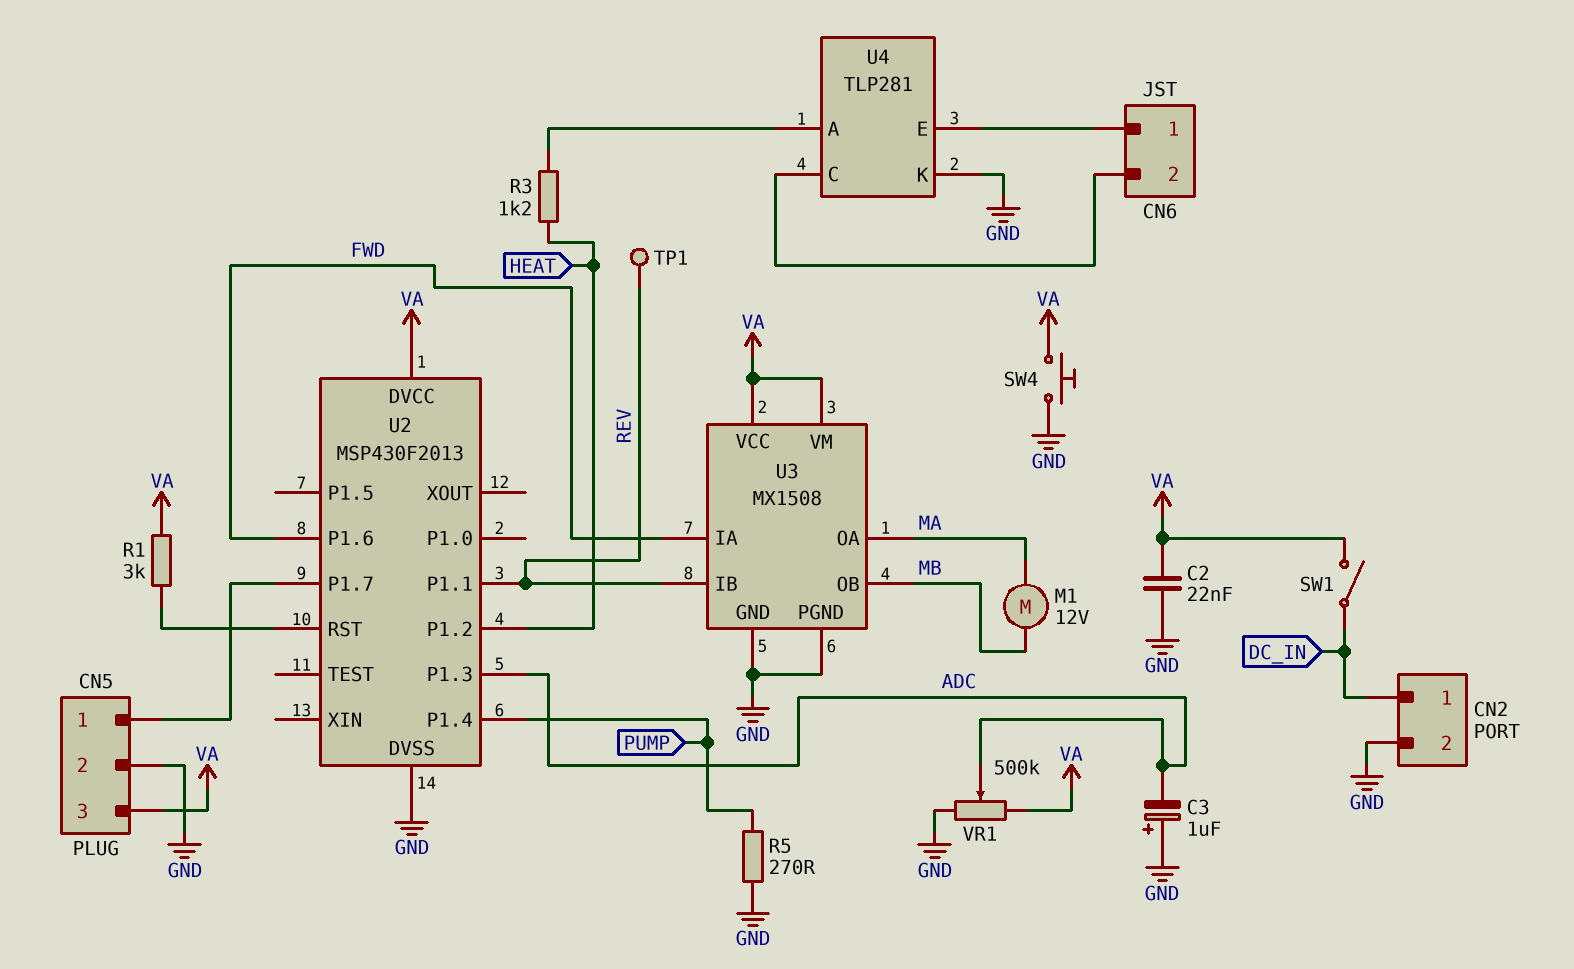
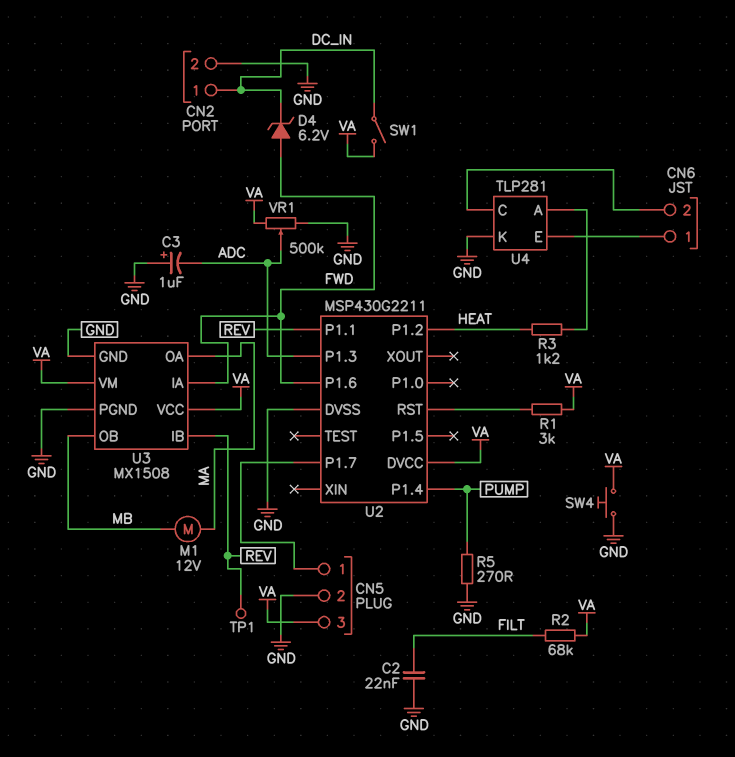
C2: 22nF (GND, VA) -> 22nF (FILT, GND)
D4: none -> zener 6.2V (A FWD, K DC_IN)
R2: none -> 68k (FILT, VA)
U2: MSP430F2013 -> MSP430G2211

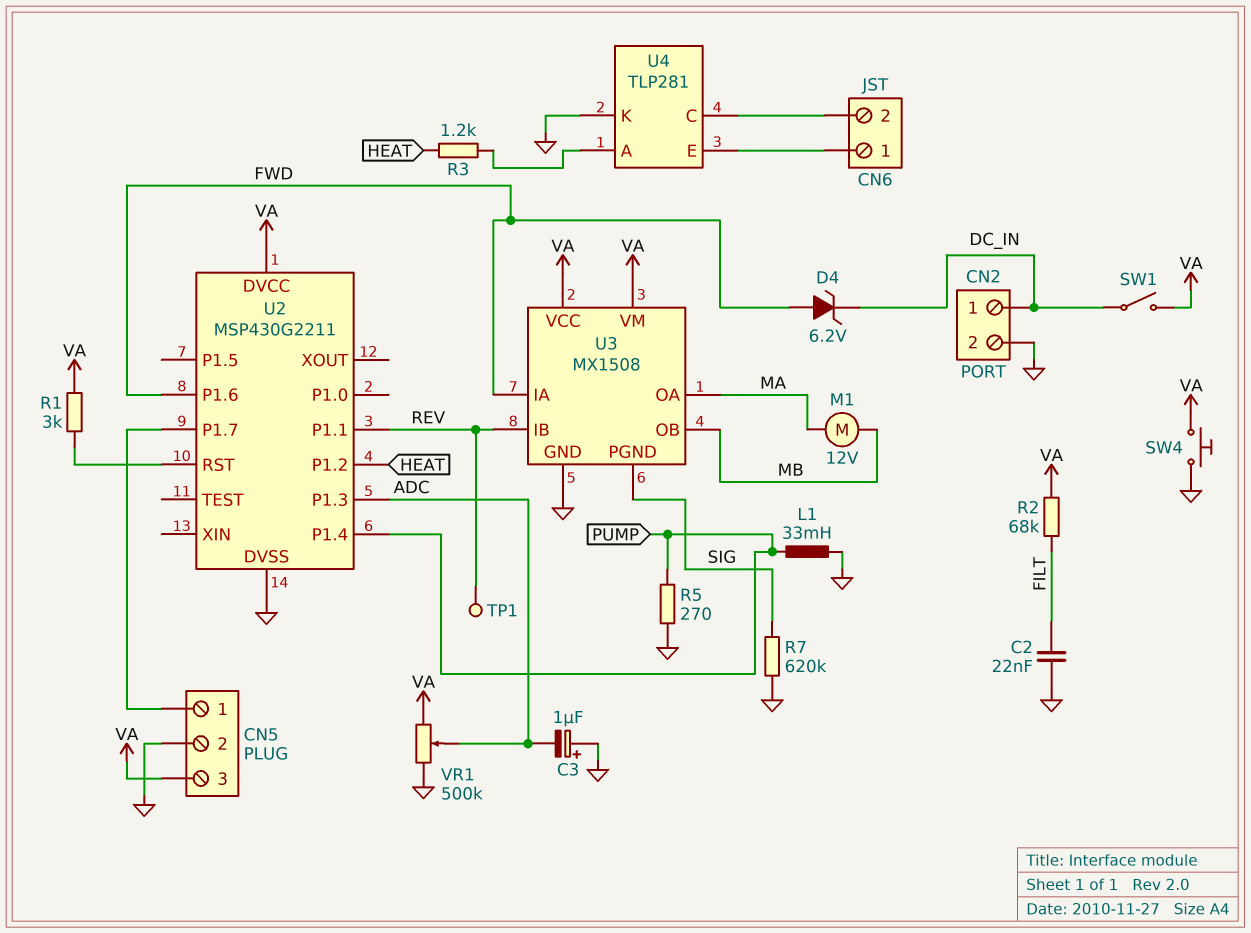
L1: none -> 33mH (GND, PUMP)
R7: none -> 620k (GND, SIG)
U3 pin PGND: GND -> SIG

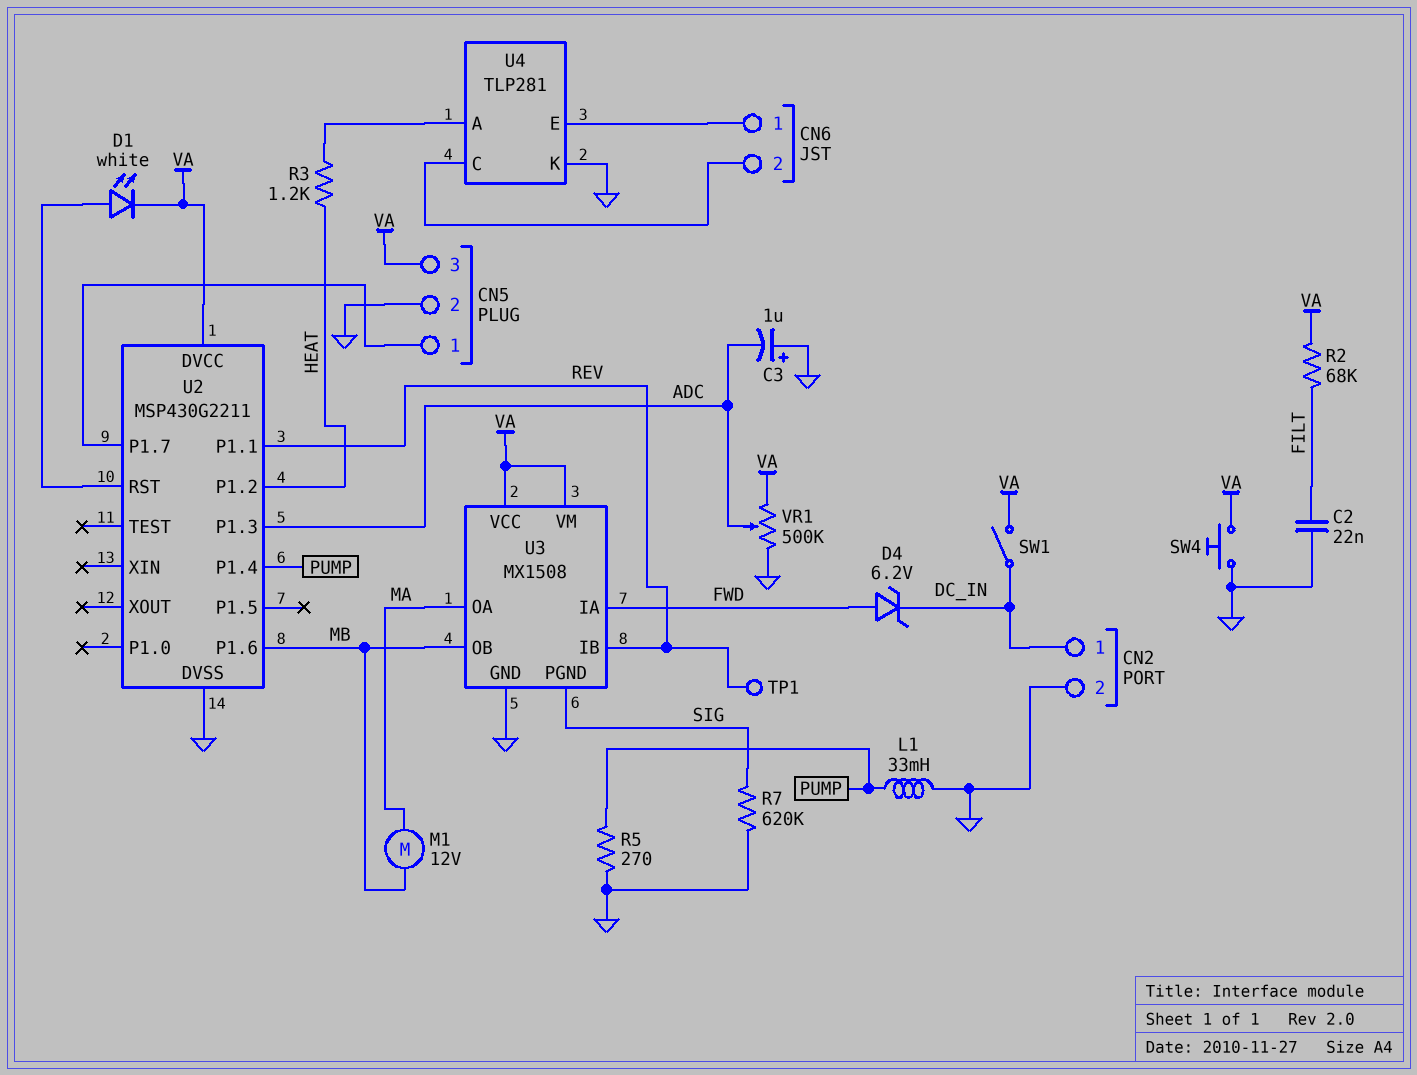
D1: none -> LED white (A U2/RST, K VA)
R1: 3k (U2/RST, VA) -> none
U2 pin P1.6: FWD -> MB

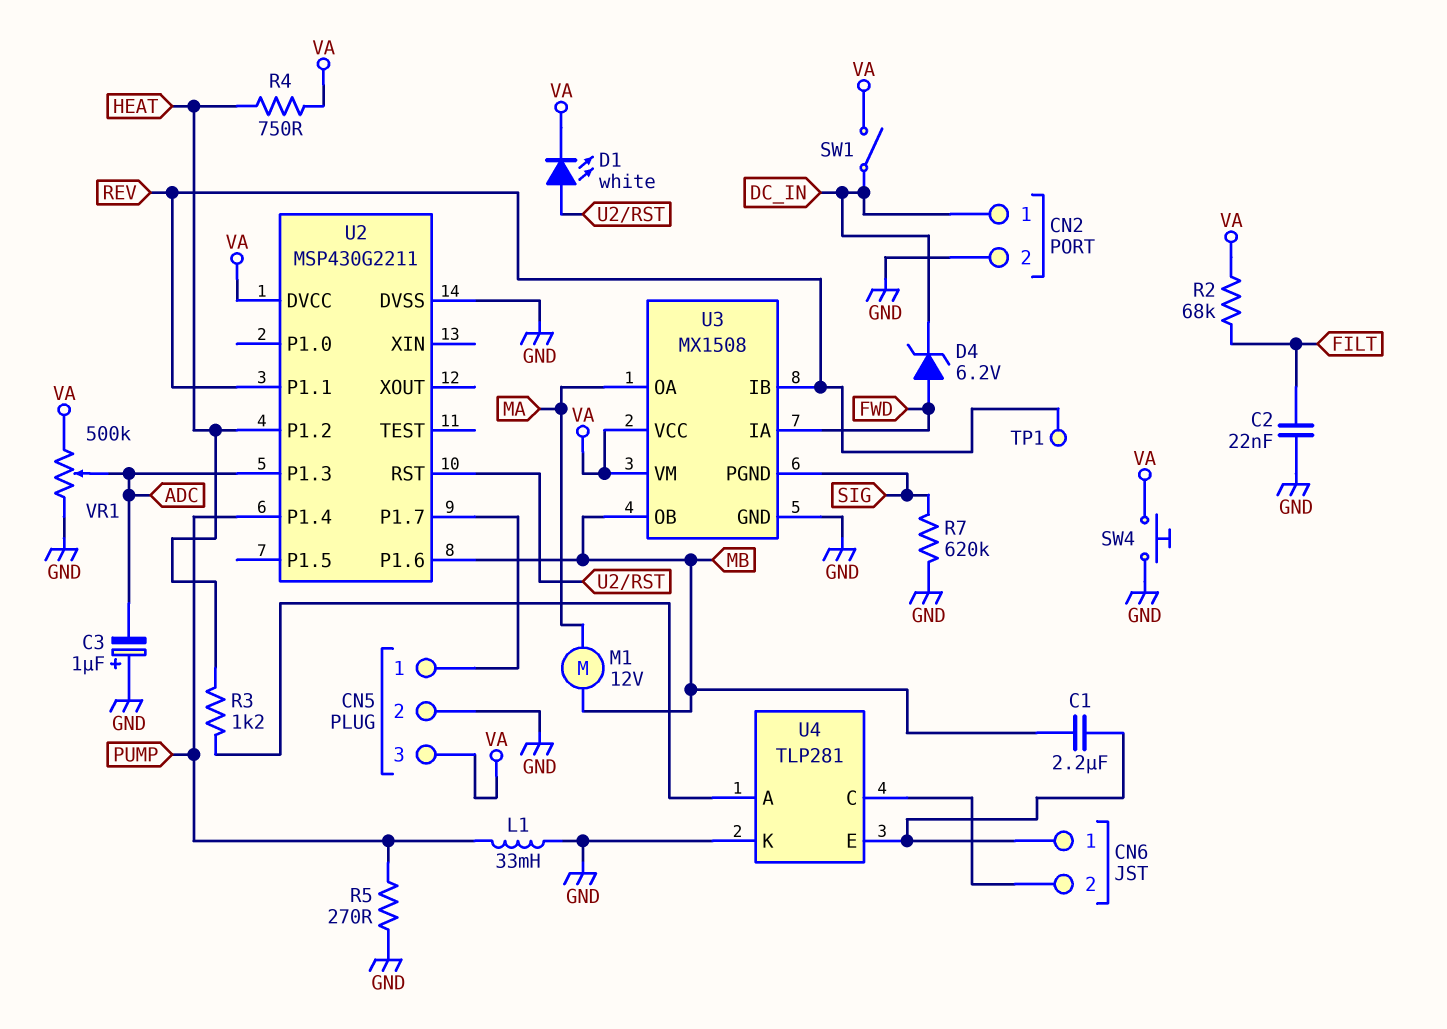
C1: none -> 2.2uF (CN6/1, MB)
R4: none -> 750 (HEAT, VA)

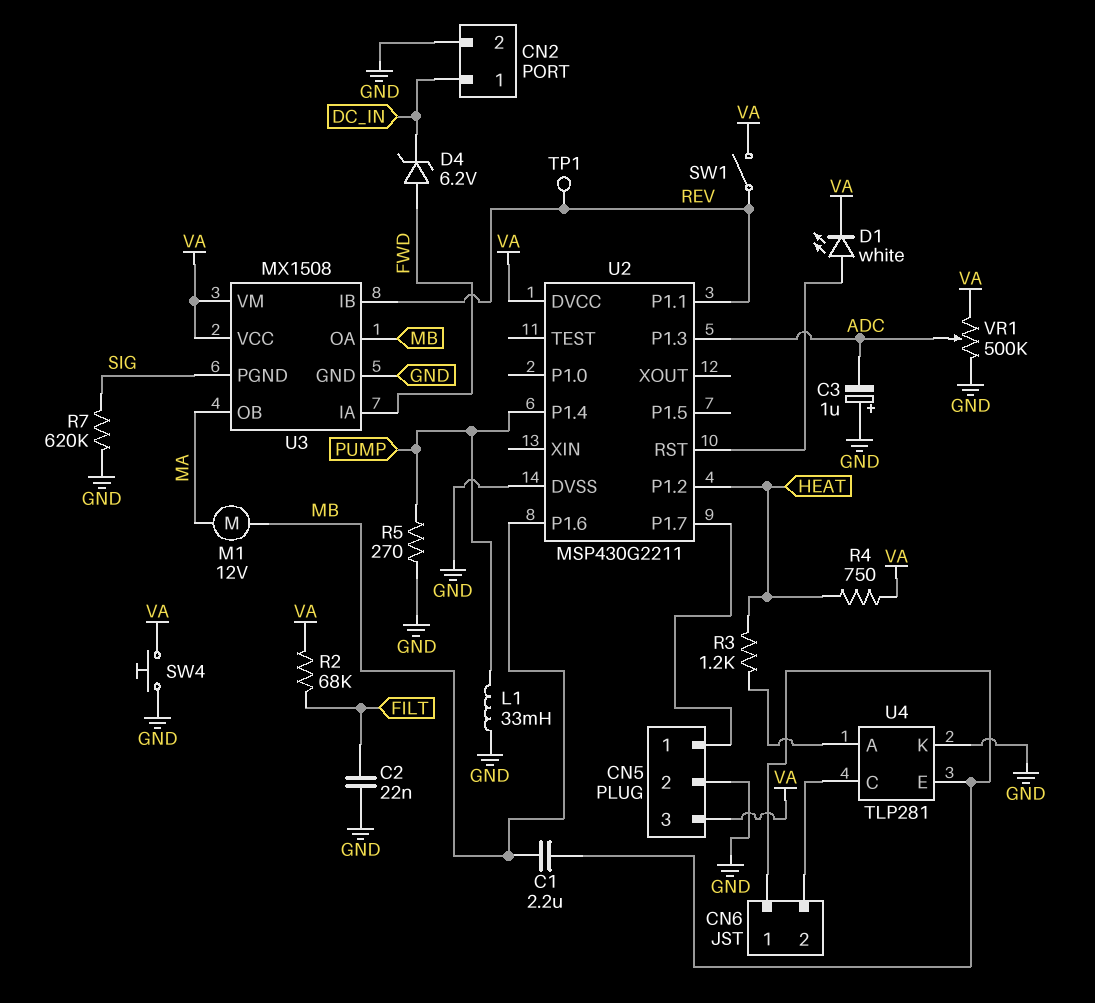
SW1: switch (DC_IN, VA) -> switch (REV, VA)
U3 pin OA: MA -> MB
U3 pin OB: MB -> MA

